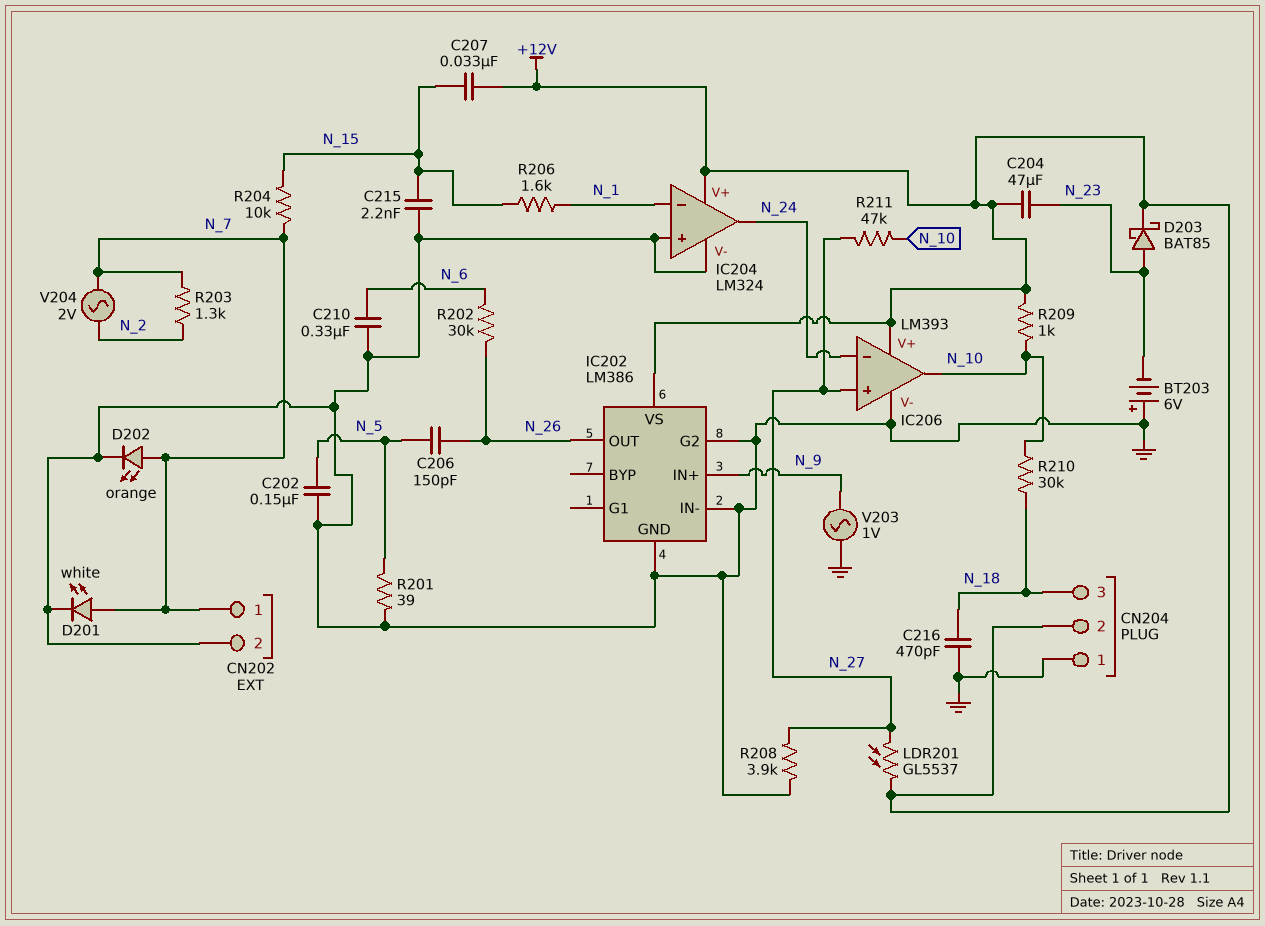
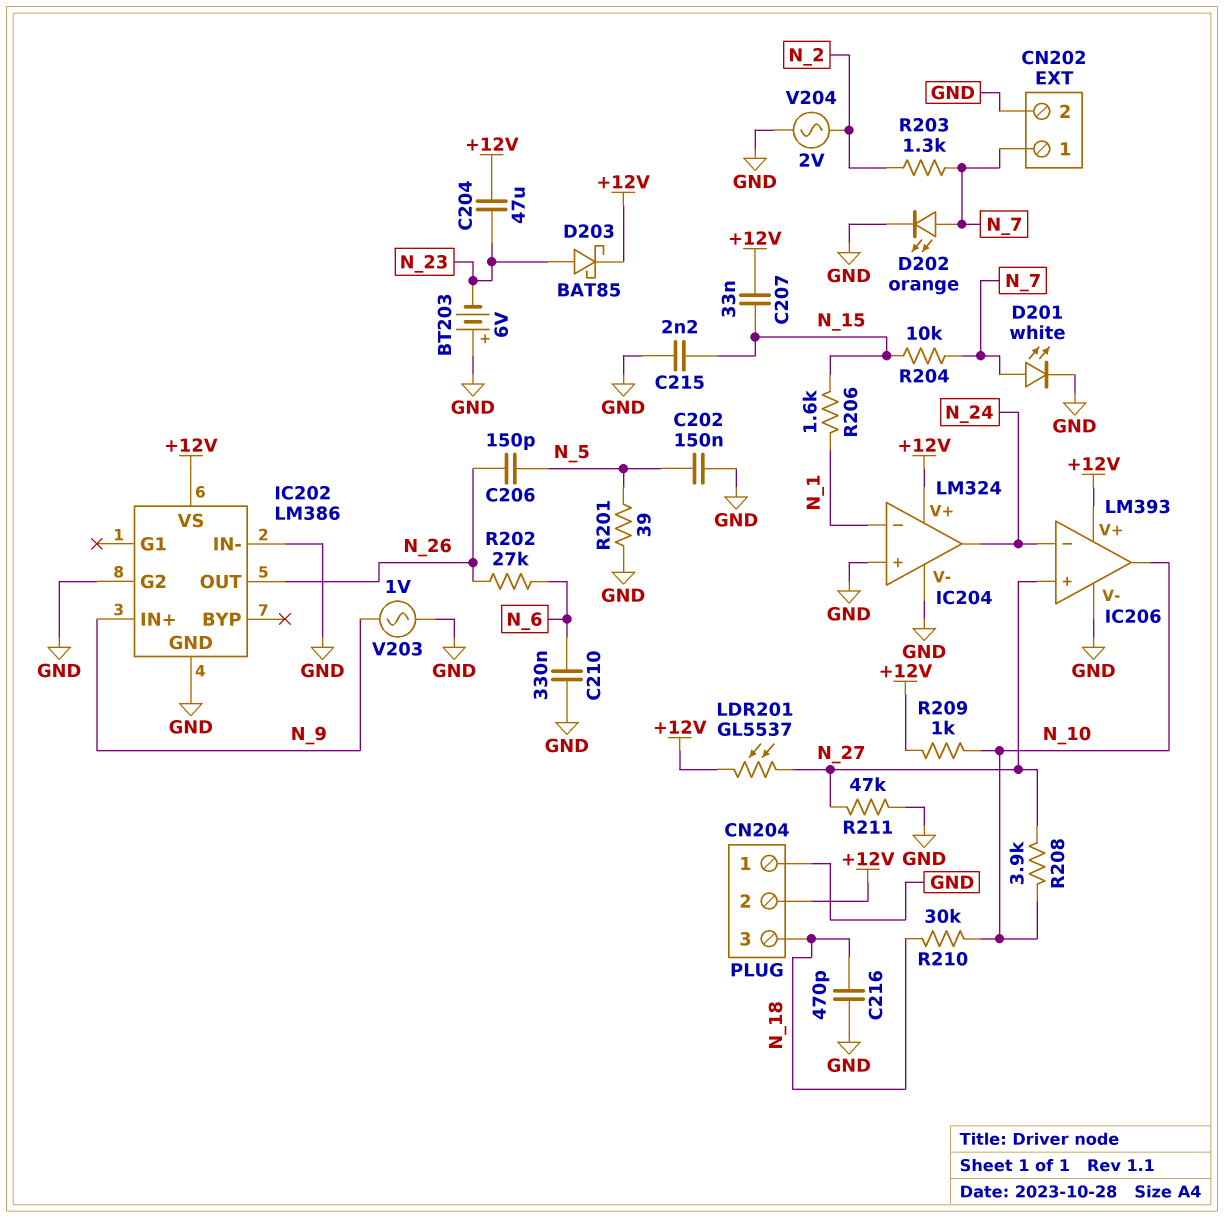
R202: 30k (N_6, N_26) -> 27k (N_6, N_26)
R208: 3.9k (GND, N_27) -> 3.9k (N_10, N_27)
R211: 47k (N_10, N_27) -> 47k (GND, N_27)
V204: AC 2V (N_2, N_7) -> AC 2V (GND, N_2)

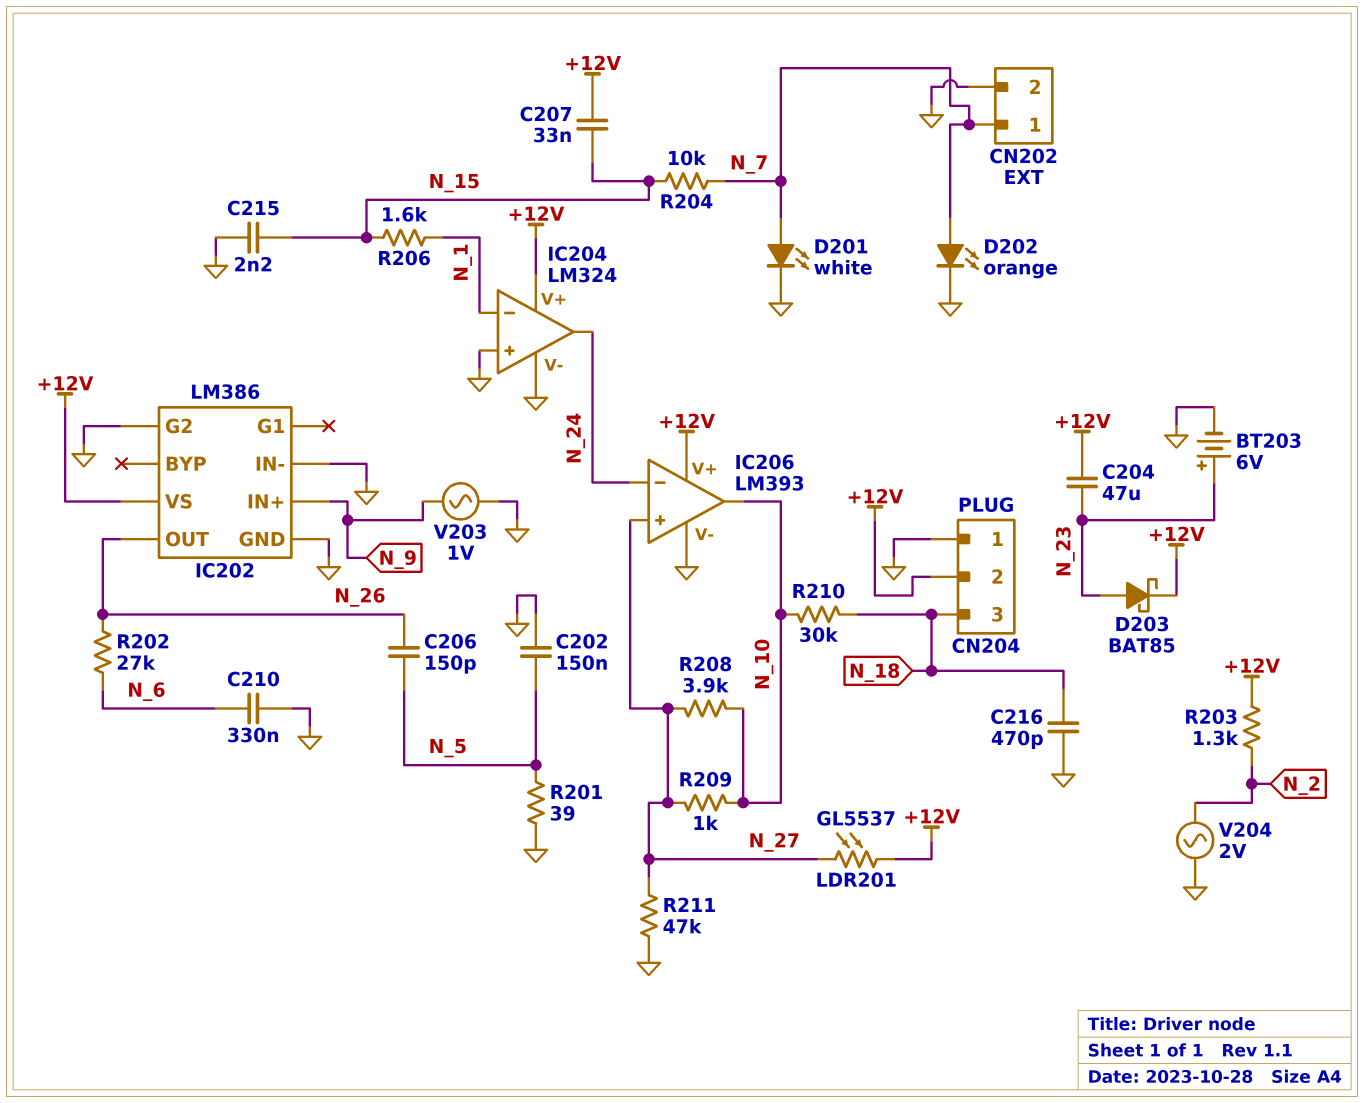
BT203: 6V (plus GND, minus N_23) -> 6V (plus N_23, minus GND)
R203: 1.3k (N_2, N_7) -> 1.3k (+12V, N_2)
R209: 1k (+12V, N_10) -> 1k (N_10, N_27)

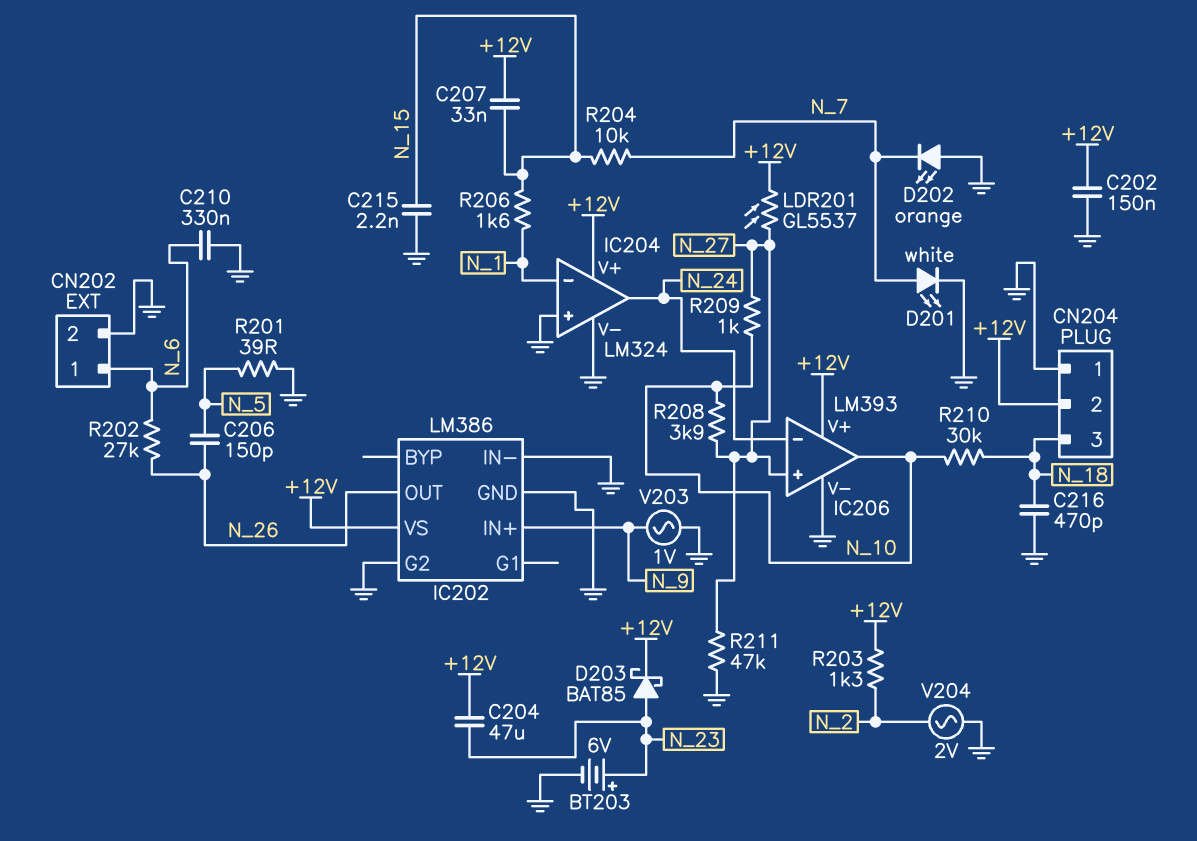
C202: 150nF (GND, N_5) -> 150nF (+12V, GND)
CN202 pin 1: N_7 -> N_6
D202: LED orange (A N_7, K GND) -> LED orange (A GND, K N_7)

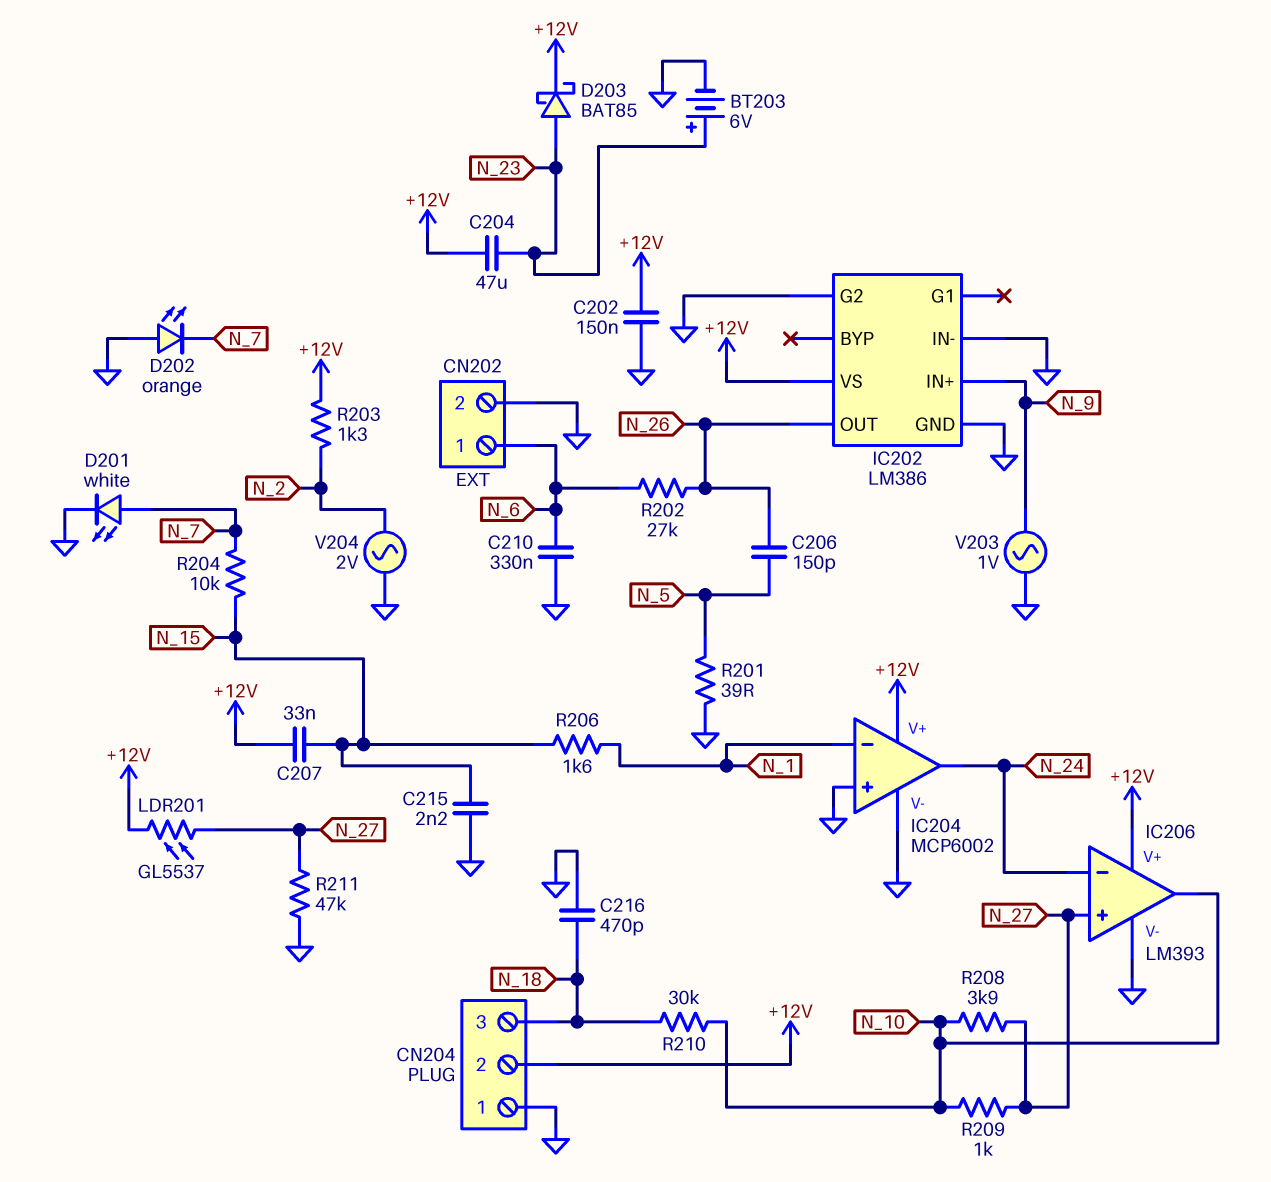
IC204: LM324 -> MCP6002

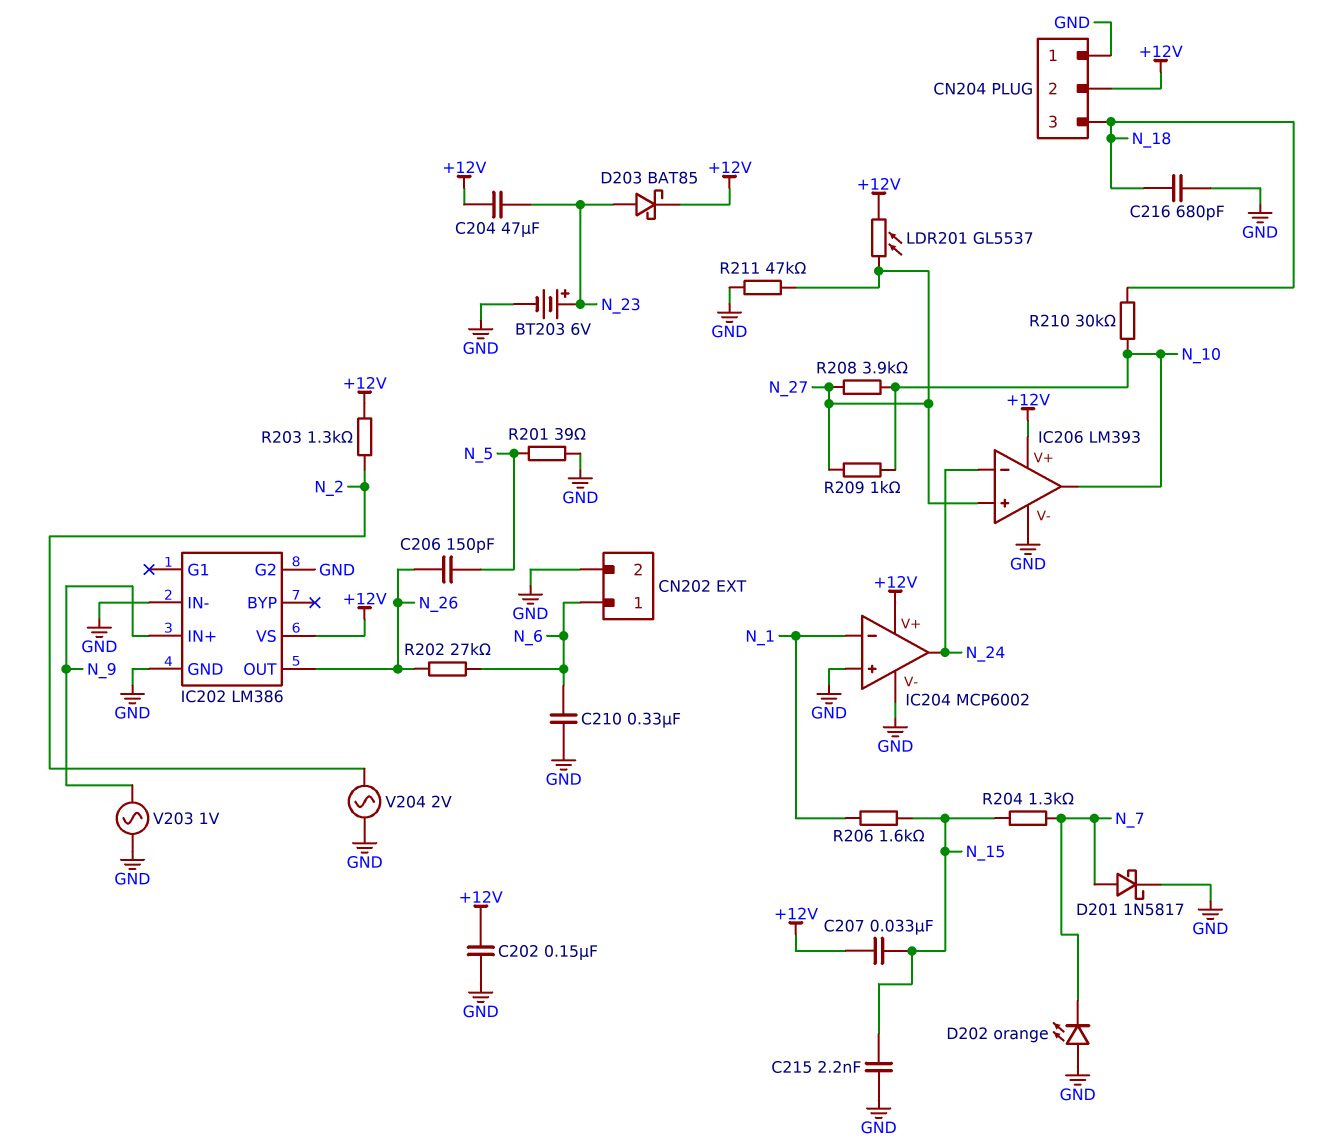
C216: 470pF (GND, N_18) -> 680pF (GND, N_18)
D201: LED white (A N_7, K GND) -> schottky 1N5817 (A N_7, K GND)
R204: 10k (N_7, N_15) -> 1.3k (N_7, N_15)

